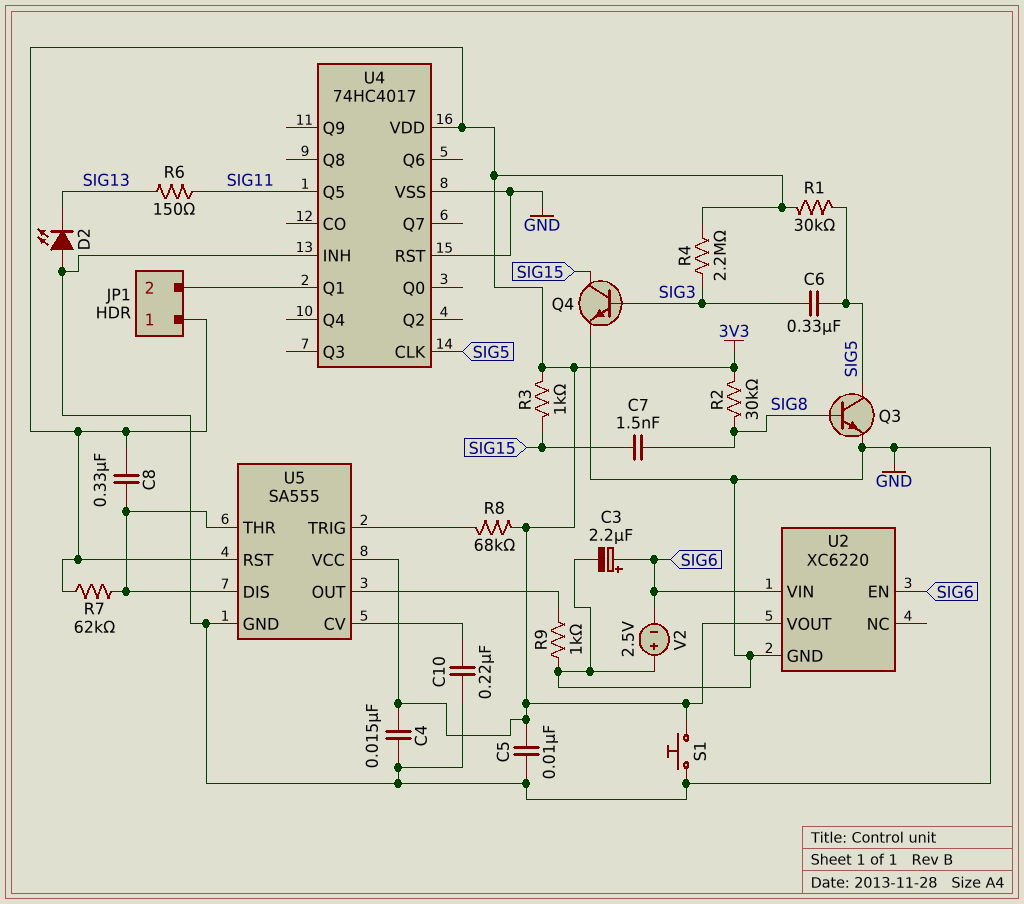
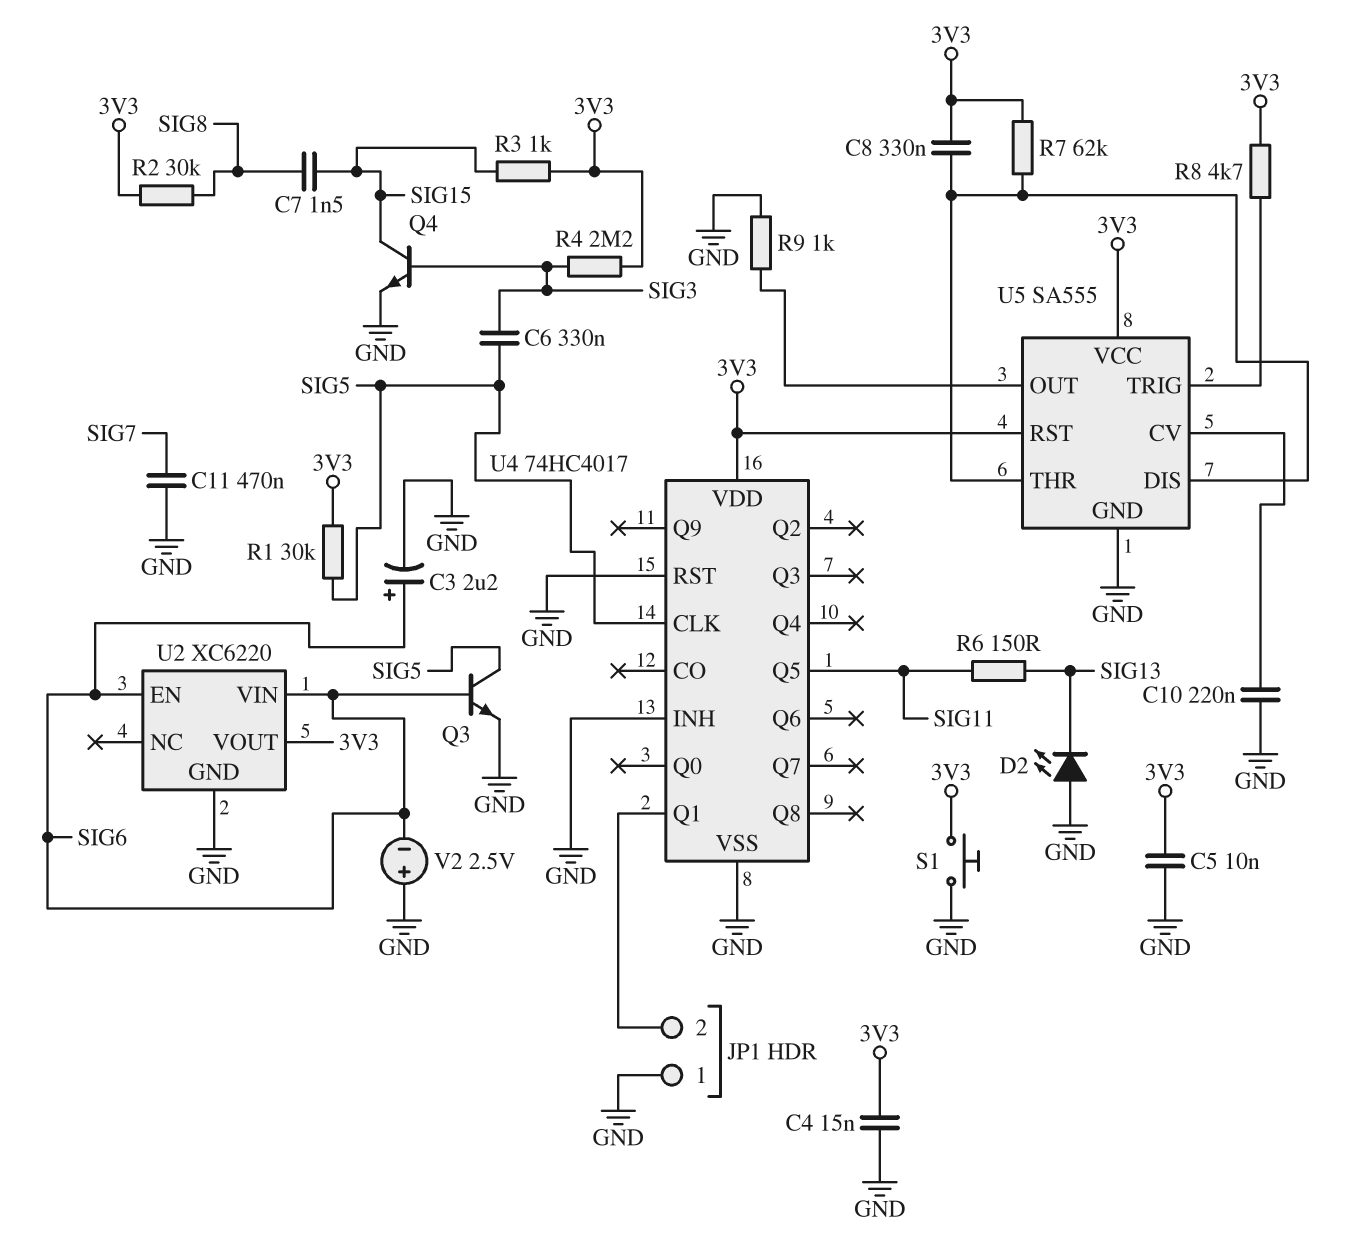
C11: none -> 470nF (GND, SIG7)
JP1 pin 1: 3V3 -> GND
Q3: NPN (B SIG8, C SIG5, E GND) -> NPN (B SIG6, C SIG5, E GND)
R8: 68k (3V3, U5/TRIG) -> 4.7k (3V3, U5/TRIG)

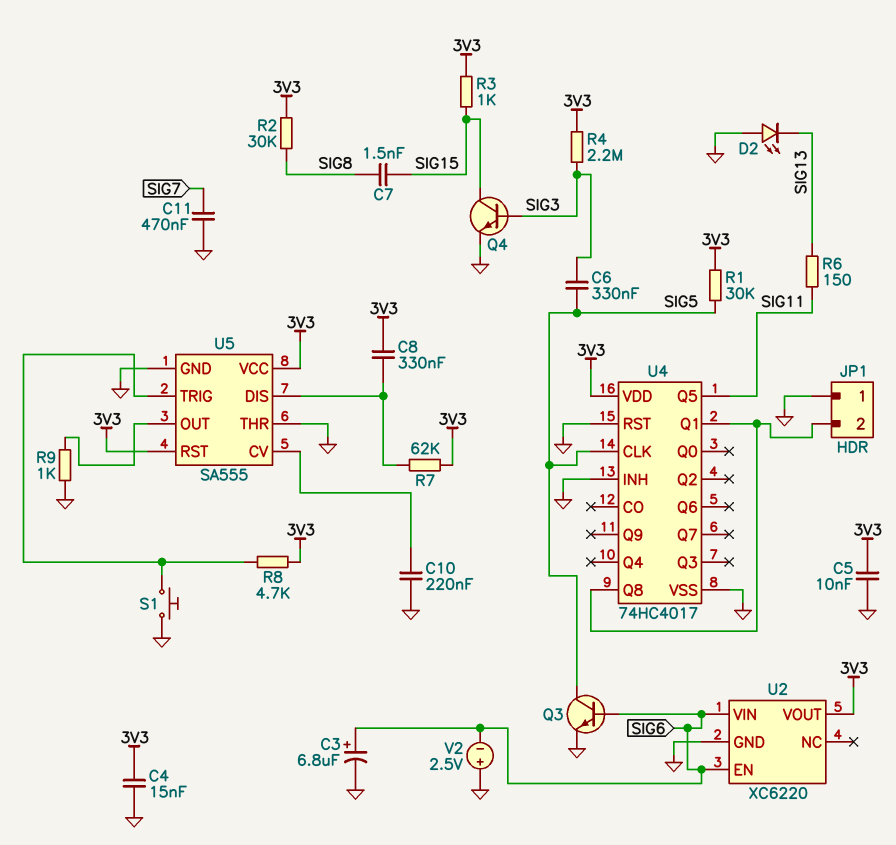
C3: 2.2uF (plus SIG6, minus GND) -> 6.8uF (plus SIG6, minus GND)
S1: button (3V3, GND) -> button (GND, U5/TRIG)
U4 pin Q8: none -> JP1/2
U5 pin THR: U5/DIS -> GND

